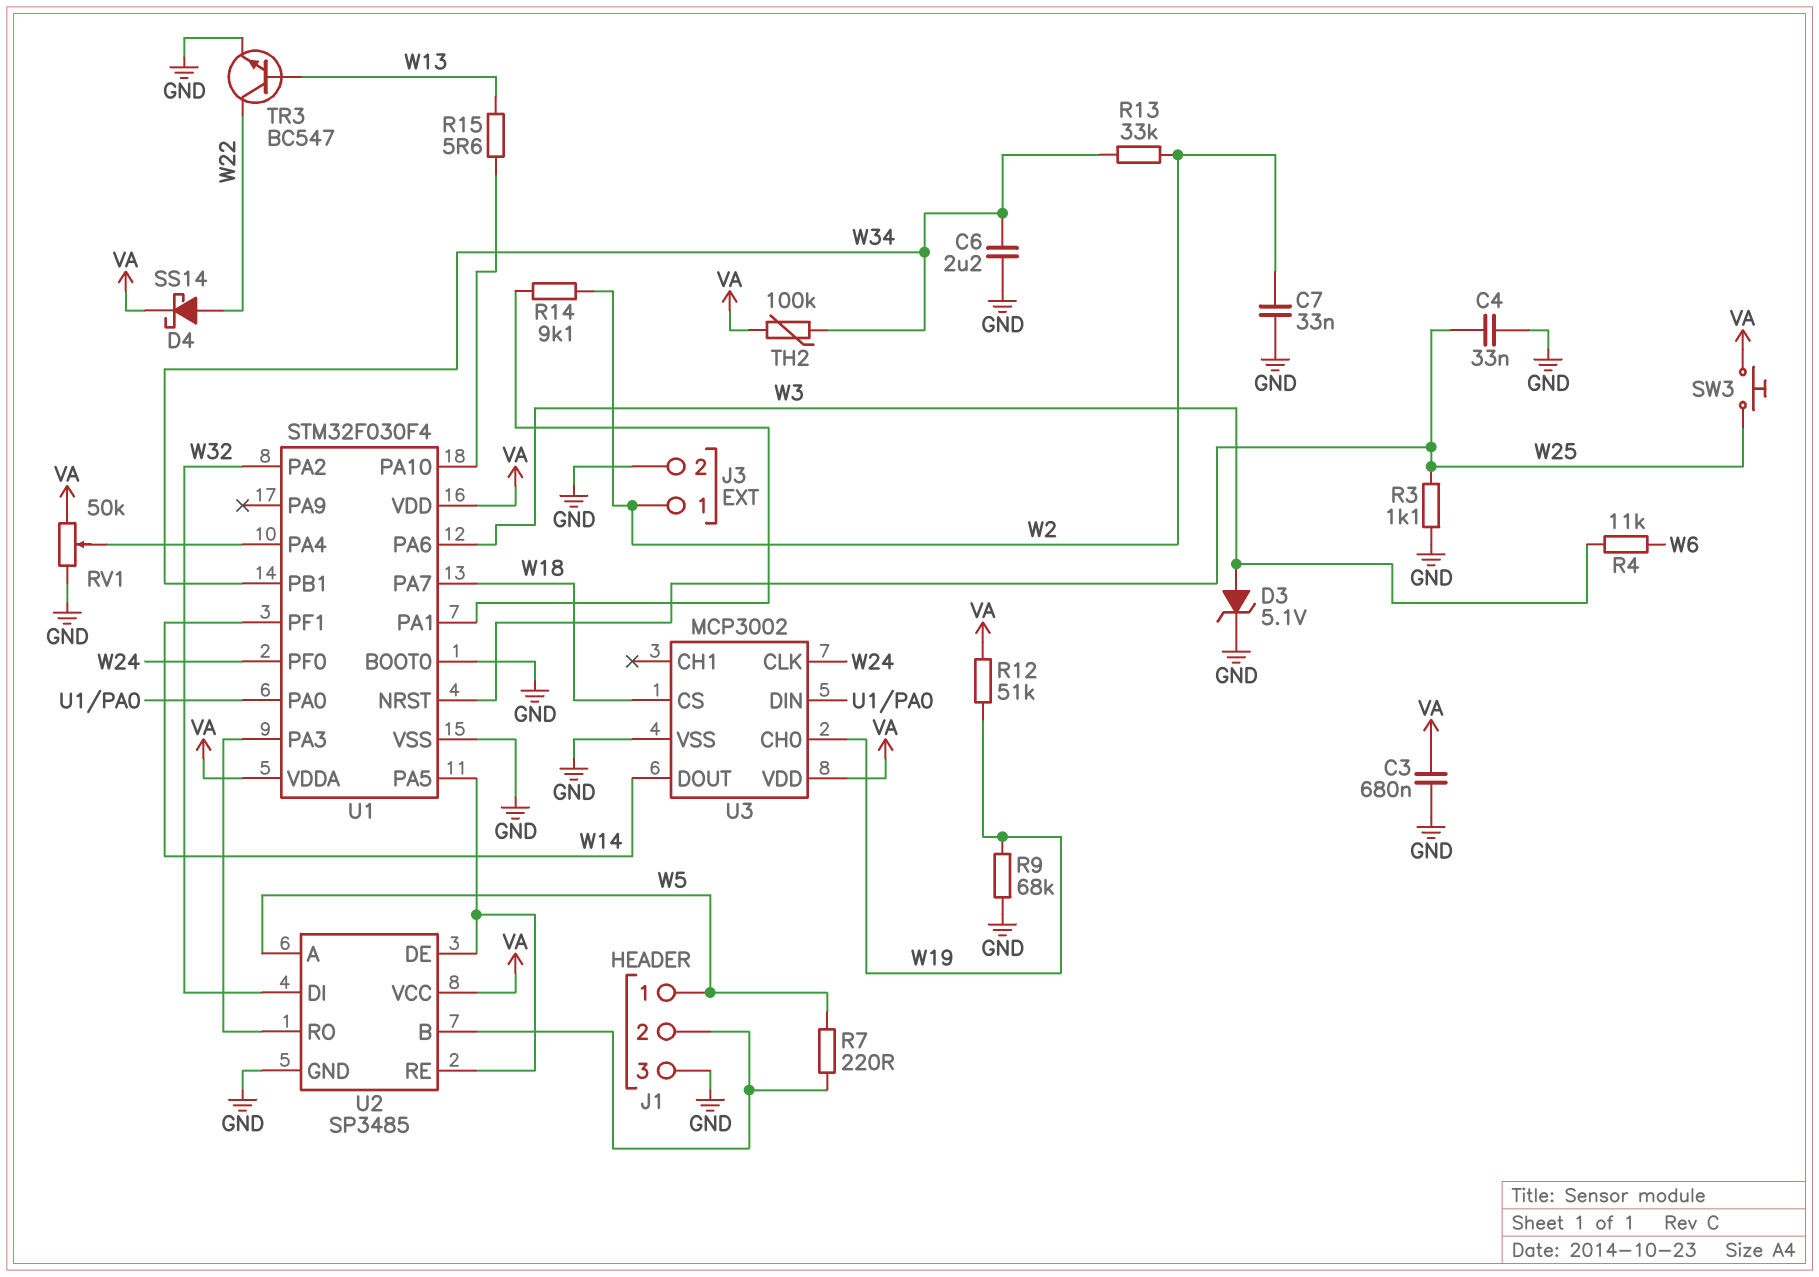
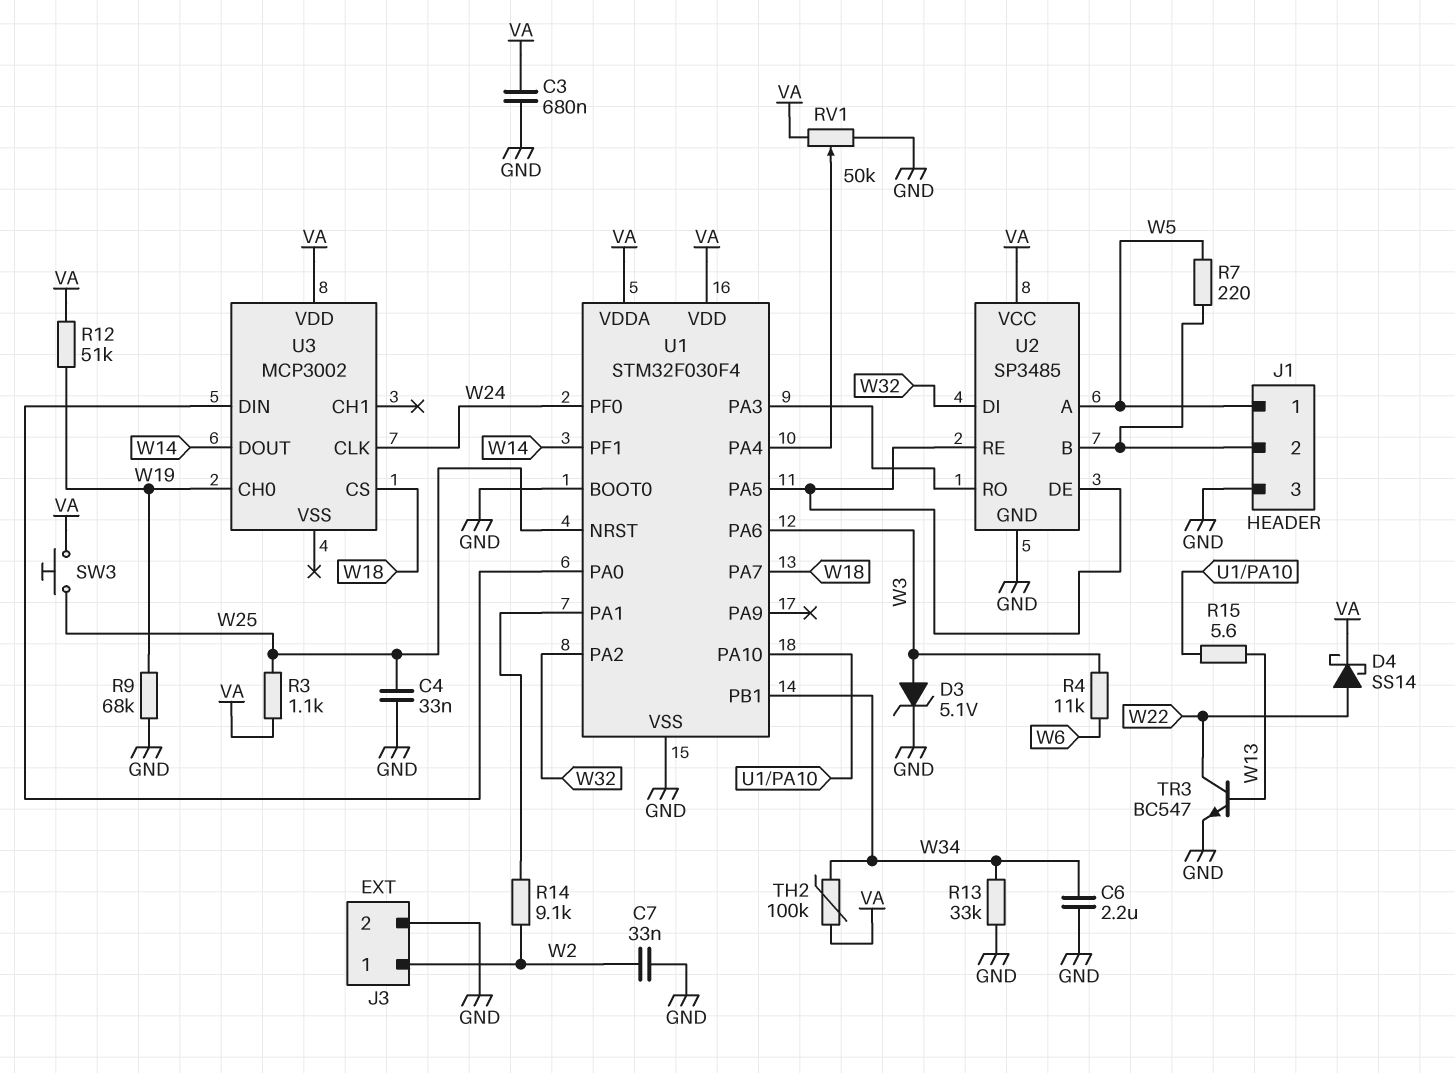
R3: 1.1k (GND, W25) -> 1.1k (VA, W25)
R13: 33k (W2, W34) -> 33k (GND, W34)
U3 pin VSS: GND -> none

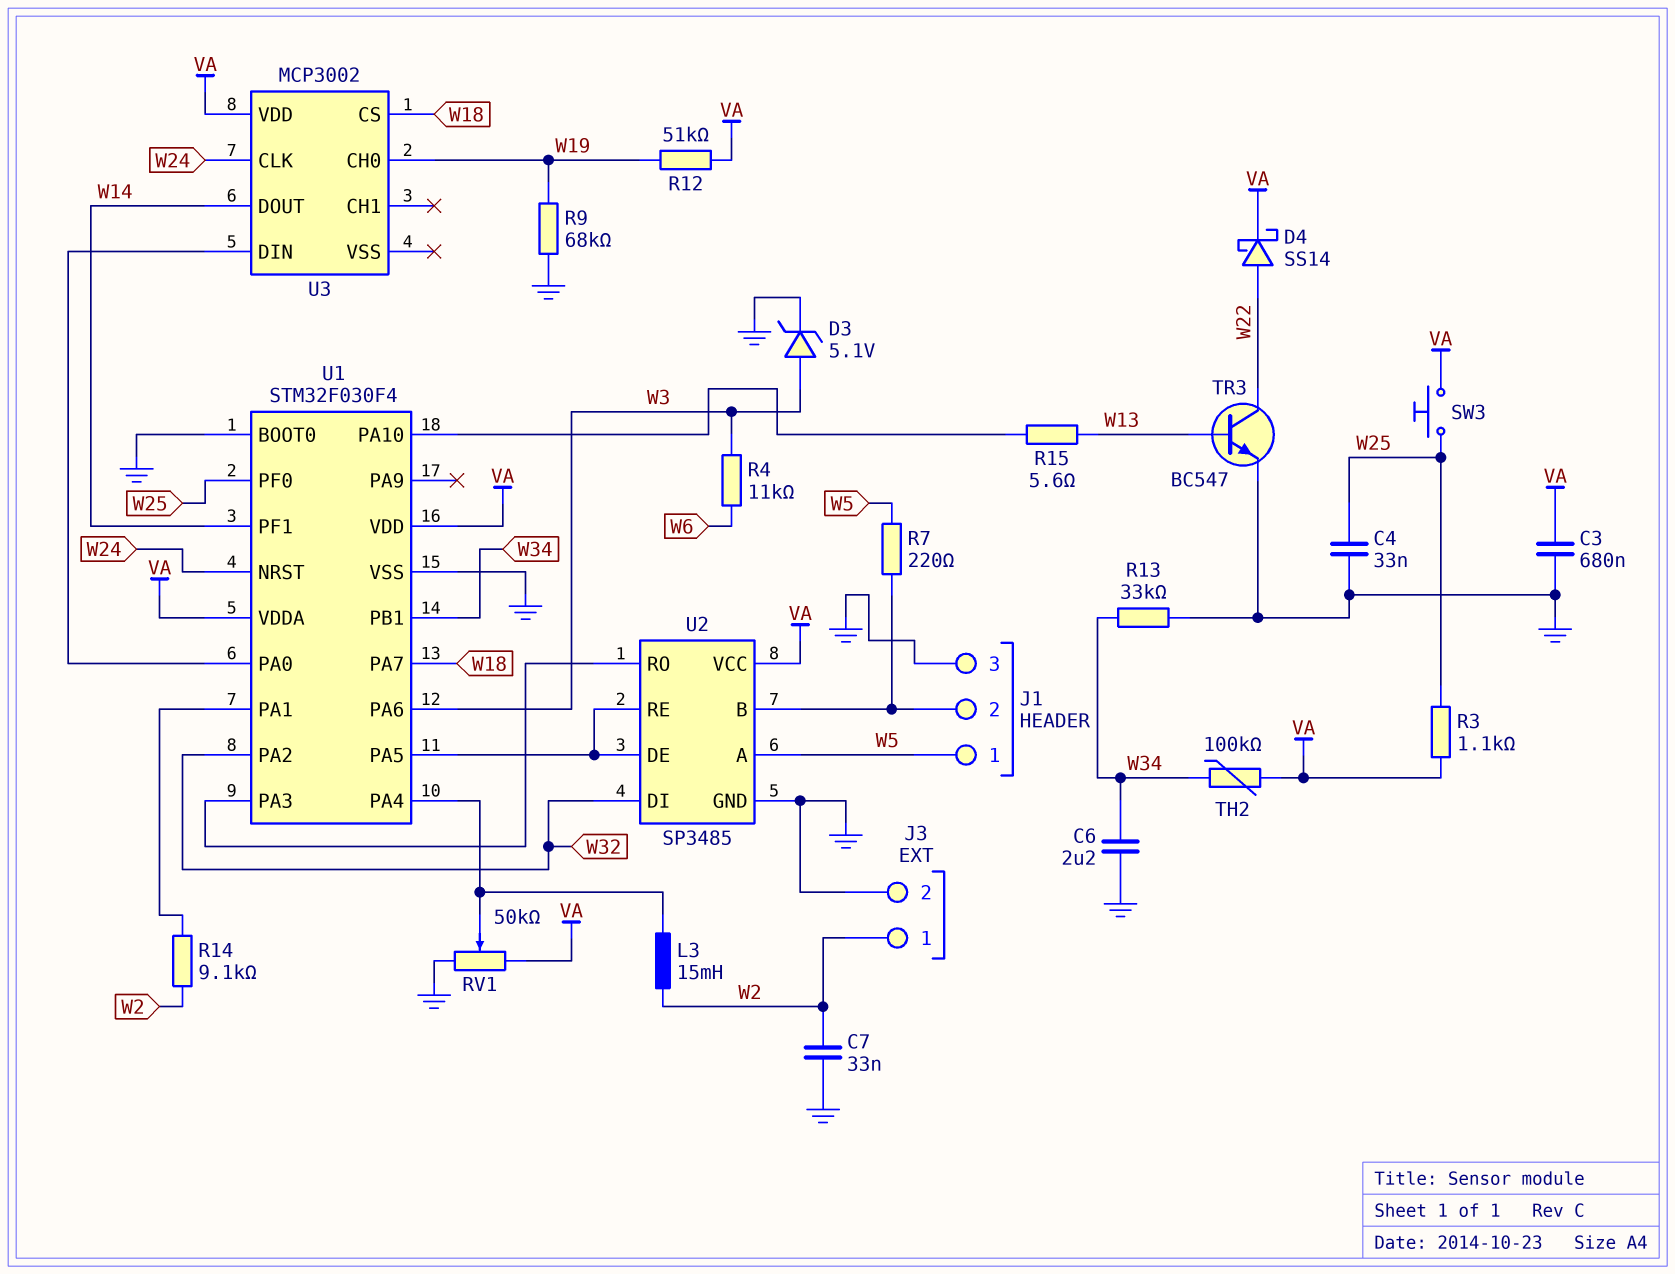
L3: none -> 15mH (U1/PA4, W2)
U1 pin NRST: W25 -> W24
U1 pin PF0: W24 -> W25

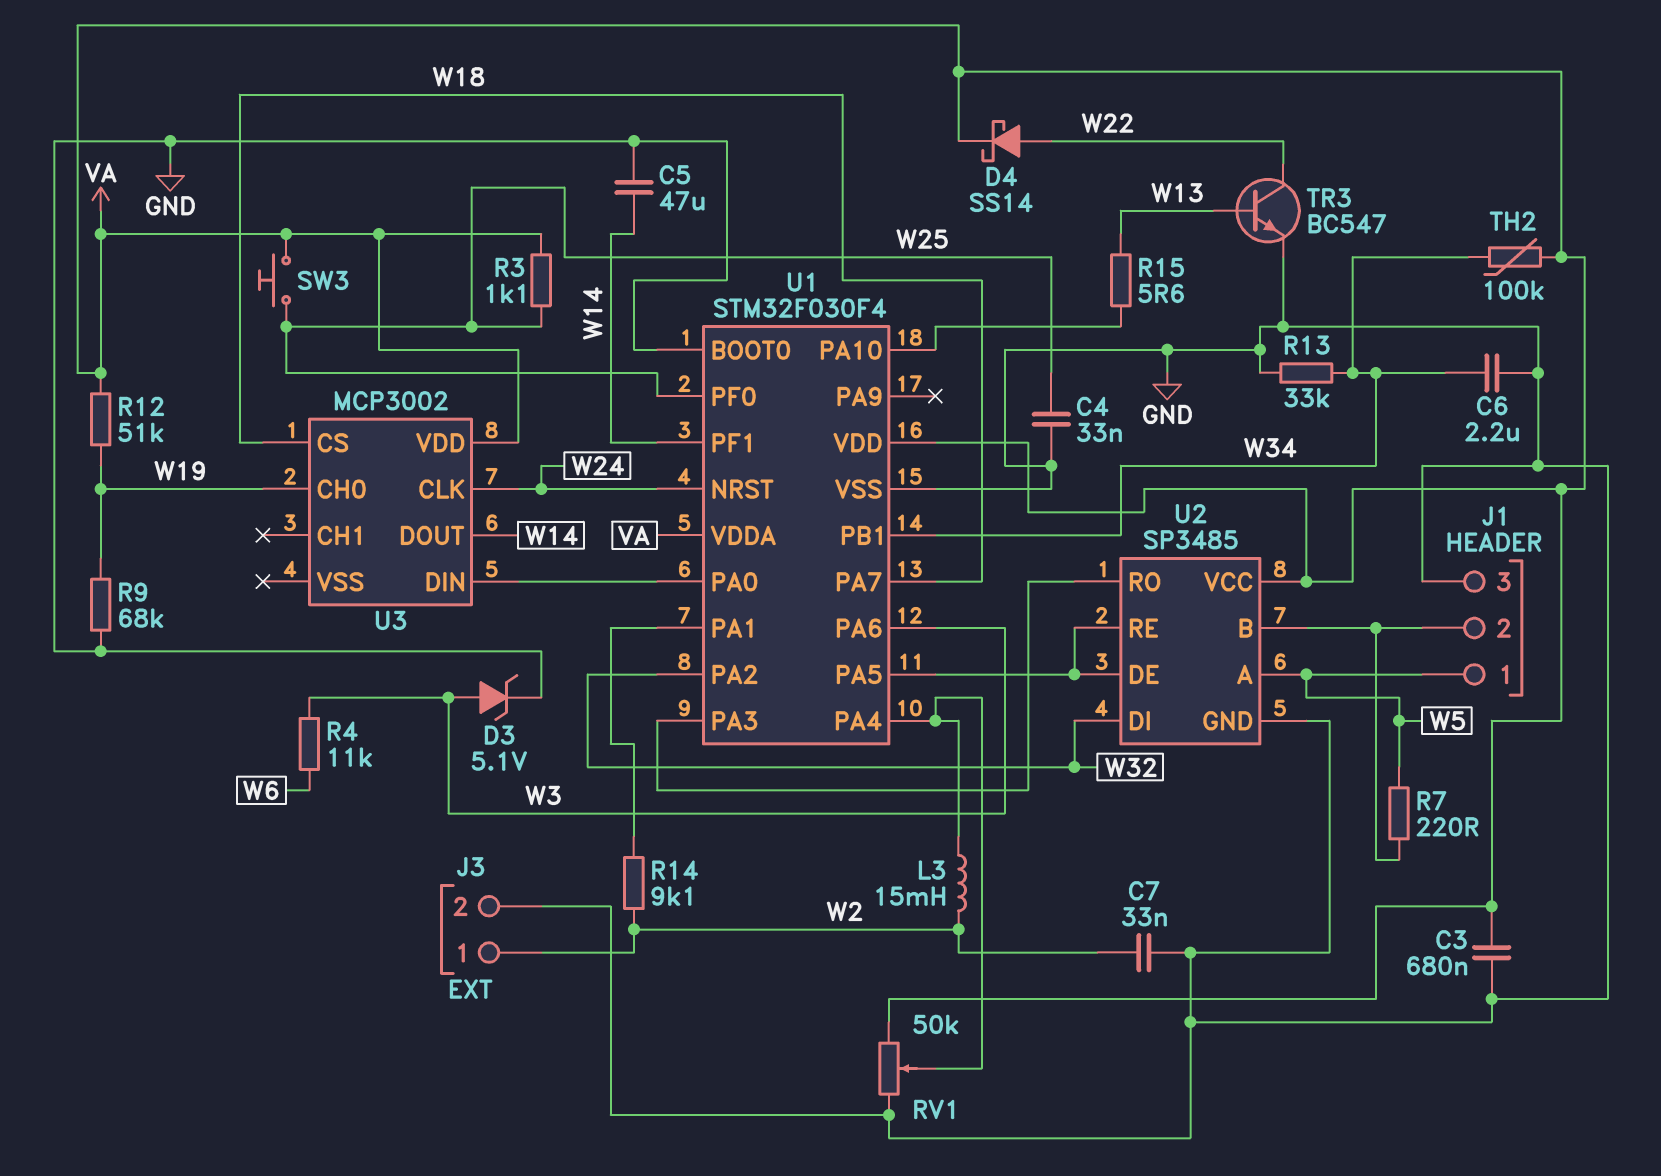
C5: none -> 47uF (GND, W14)

